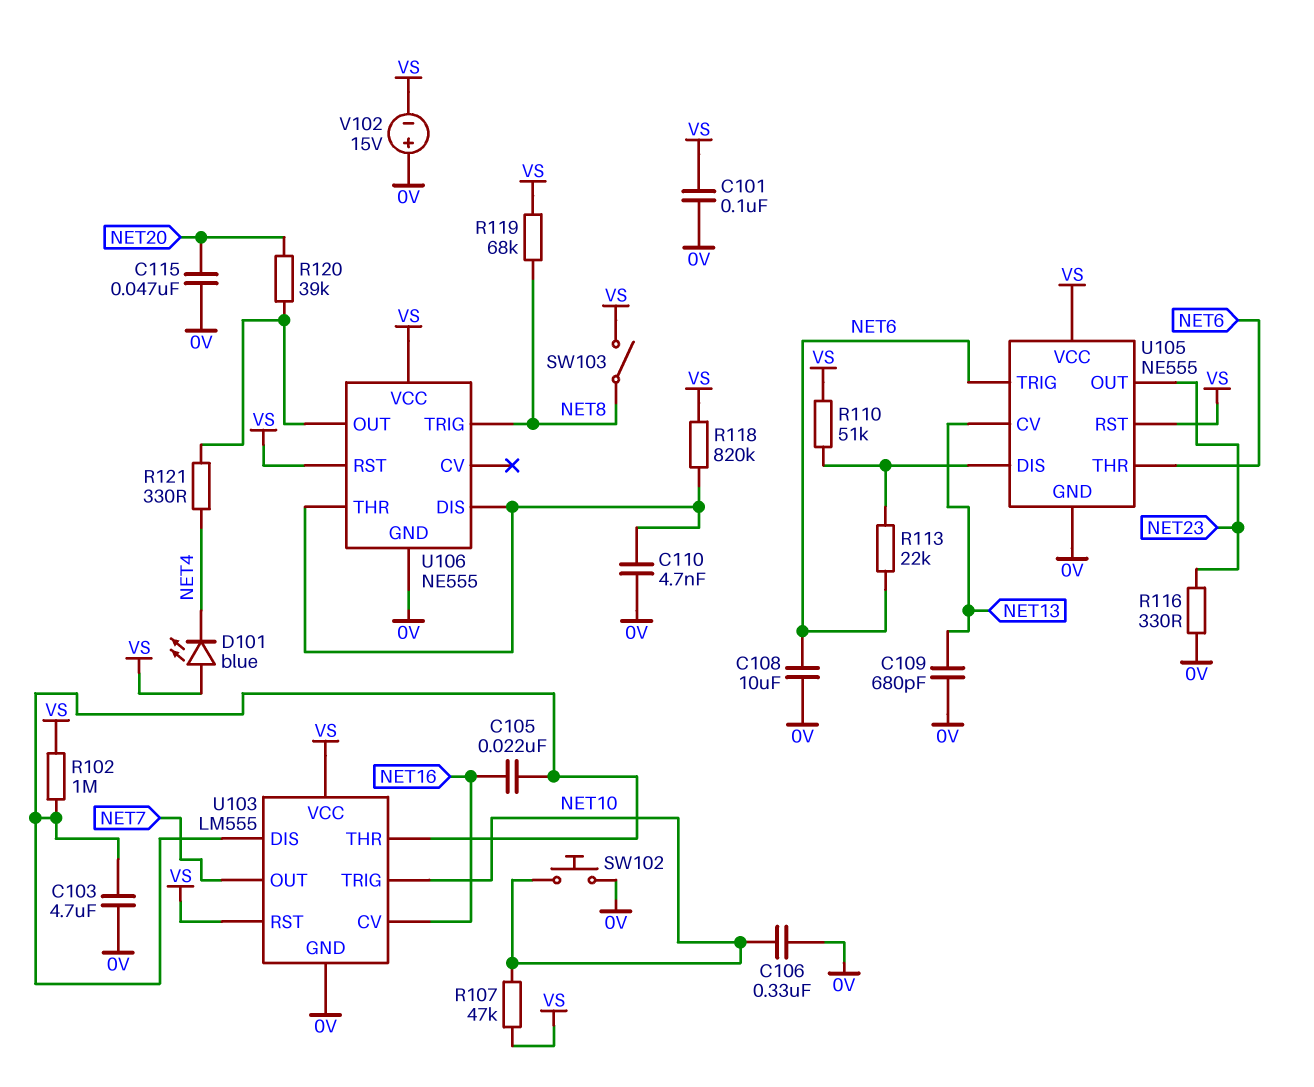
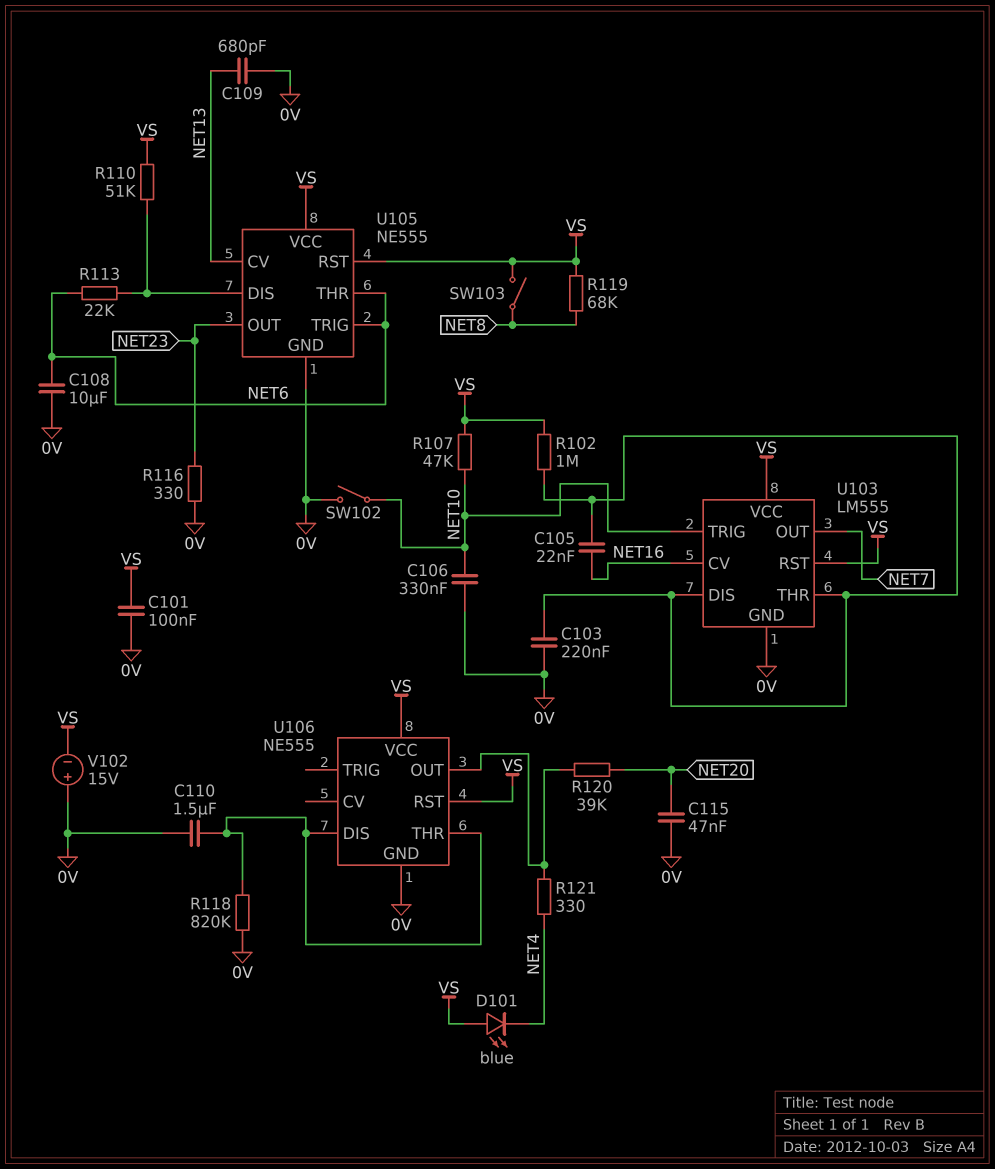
C103: 4.7uF (0V, U103/DIS) -> 220nF (0V, U103/DIS)
C110: 4.7nF (0V, U106/DIS) -> 1.5uF (0V, U106/DIS)
R118: 820k (U106/DIS, VS) -> 820k (0V, U106/DIS)
SW102: button (0V, NET10) -> switch (0V, NET10)
U106 pin TRIG: NET8 -> none

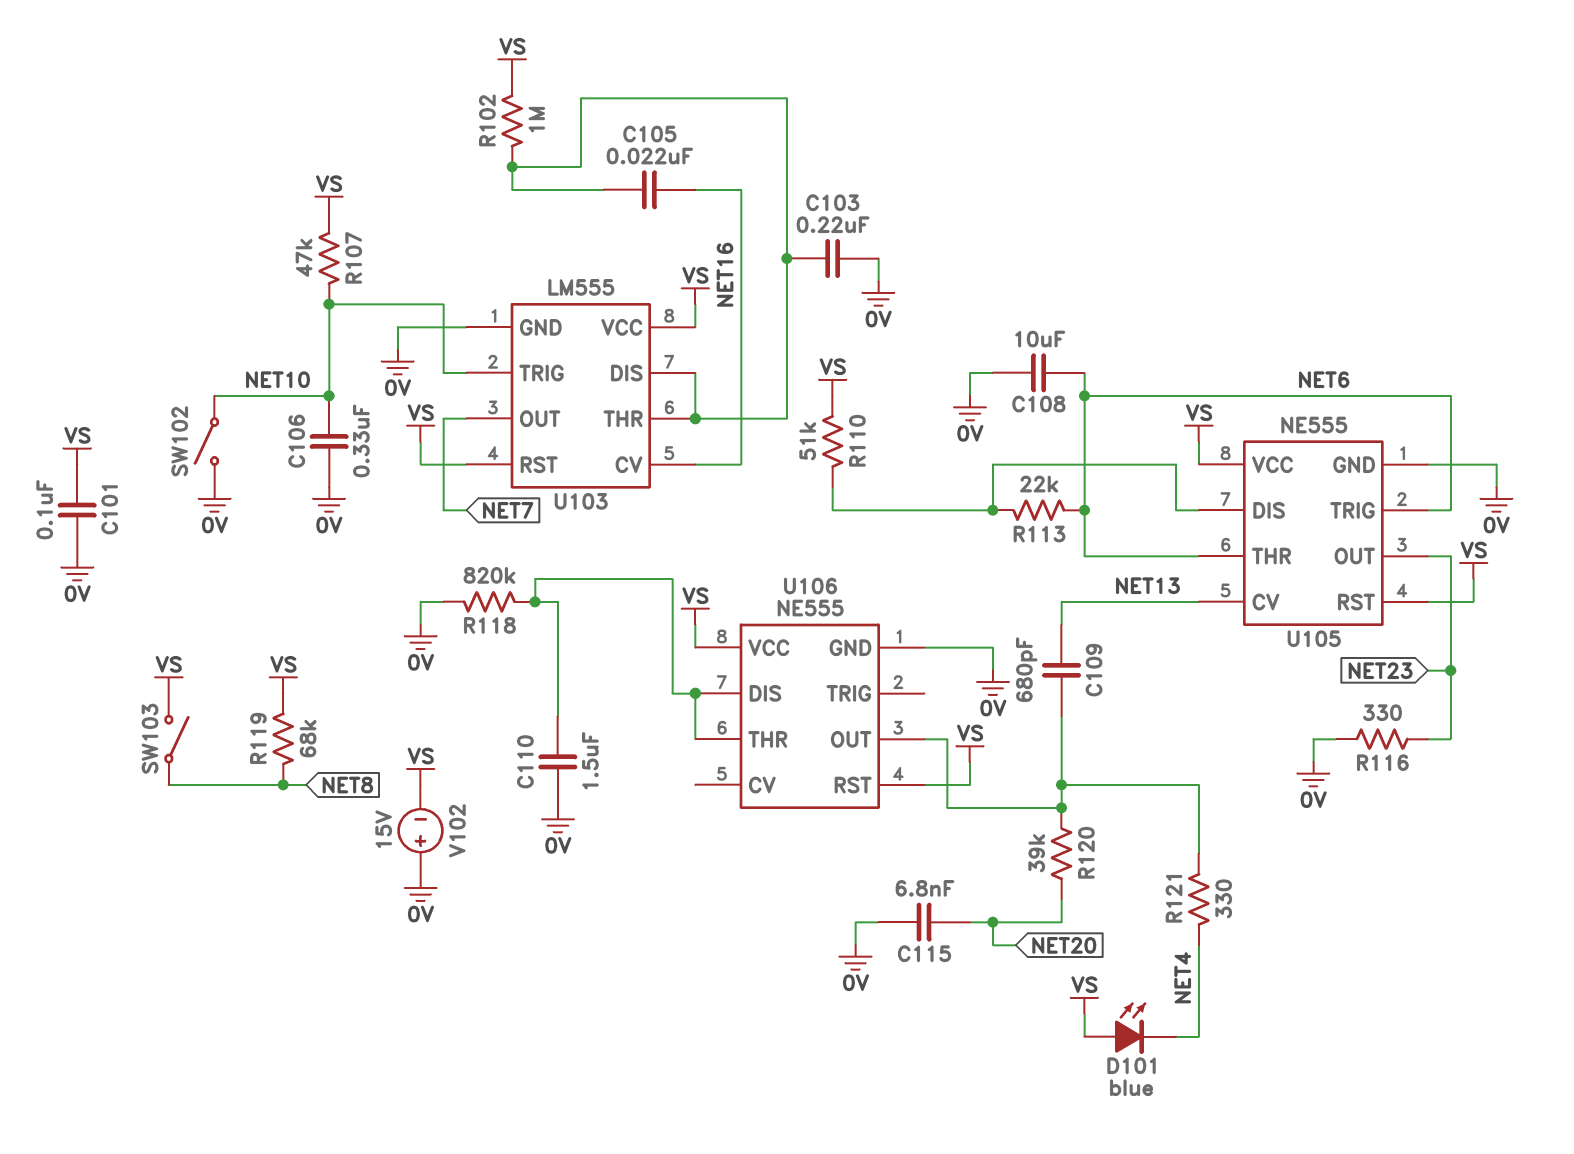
C109: 680pF (0V, NET13) -> 680pF (NET13, U106/OUT)
C115: 47nF (0V, NET20) -> 6.8nF (0V, NET20)

